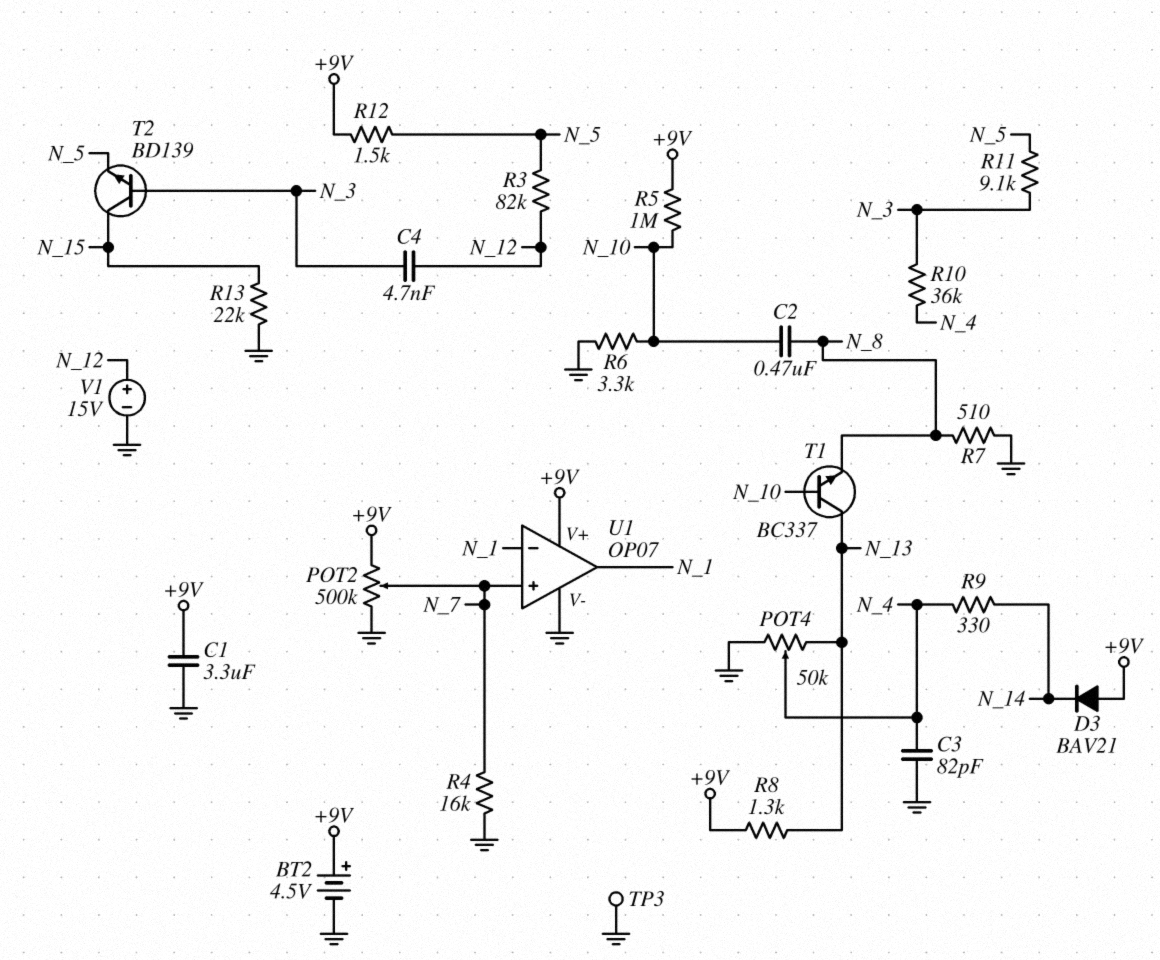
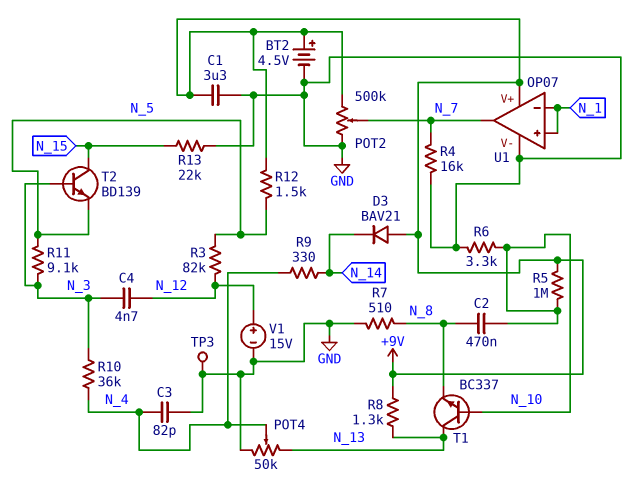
U1 pin in+: N_7 -> N_1
U1 pin out: N_1 -> N_7

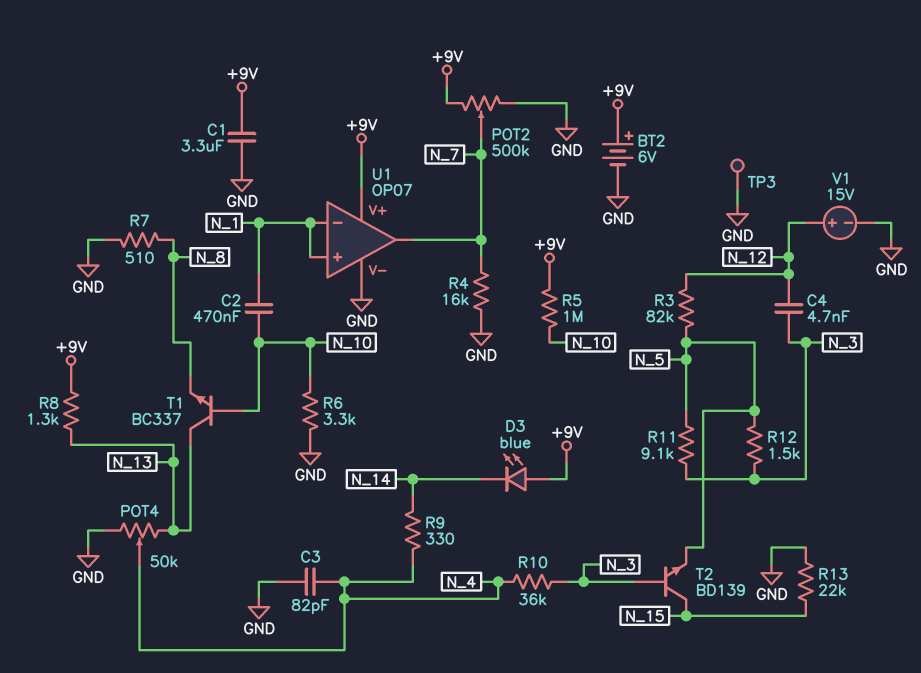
BT2: 4.5V (plus +9V, minus GND) -> 6V (plus +9V, minus GND)
C2: 470nF (N_8, N_10) -> 470nF (N_1, N_10)
D3: diode BAV21 (A +9V, K N_14) -> LED blue (A +9V, K N_14)
R12: 1.5k (+9V, N_5) -> 1.5k (N_3, N_5)

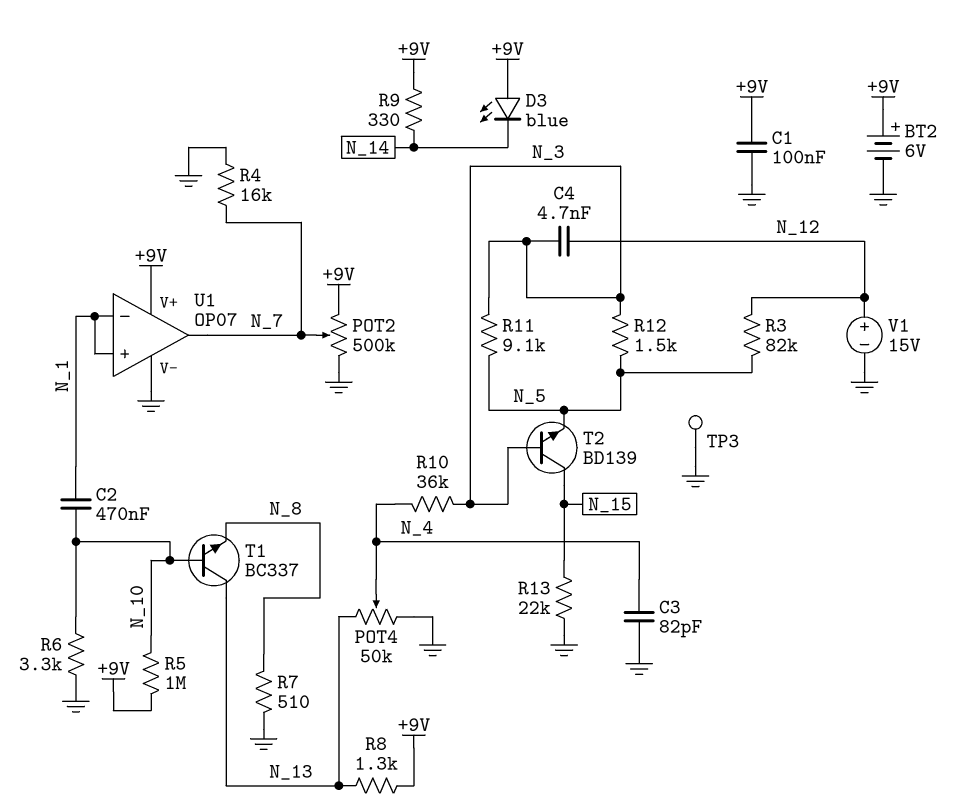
C1: 3.3uF (+9V, GND) -> 100nF (+9V, GND)
R9: 330 (N_4, N_14) -> 330 (+9V, N_14)

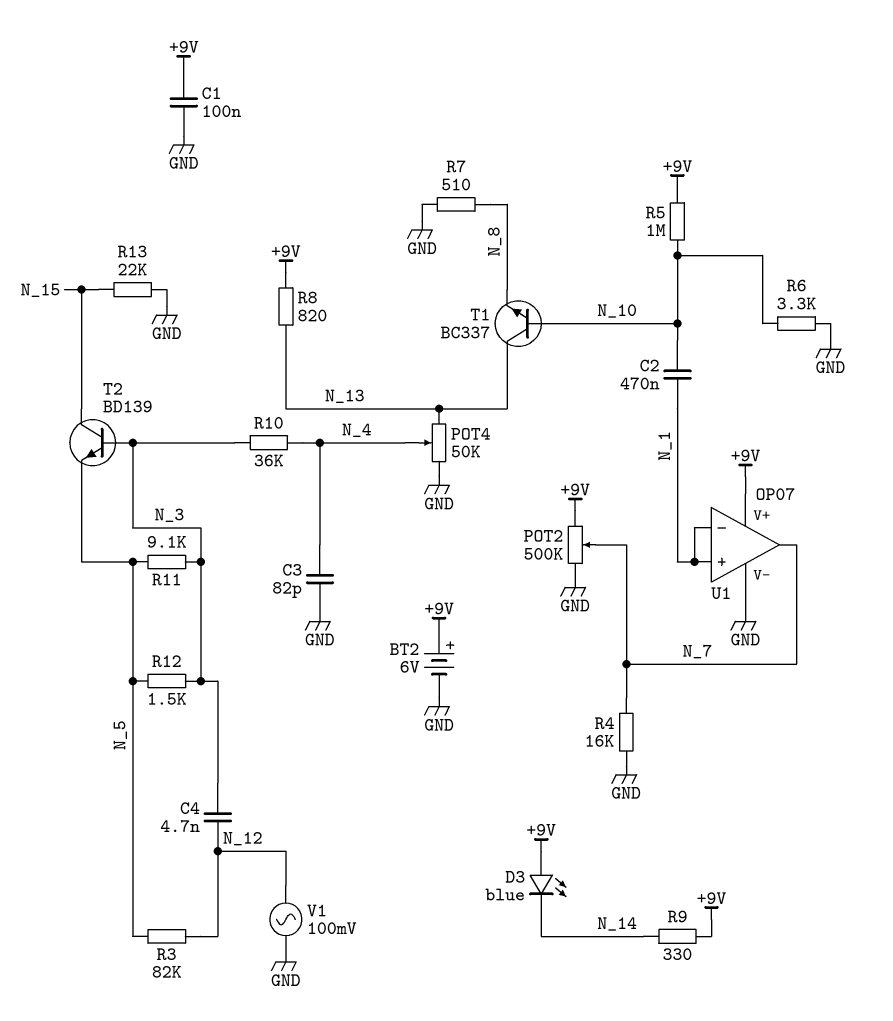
R8: 1.3k (+9V, N_13) -> 820 (+9V, N_13)
TP3: test point (GND) -> none
V1: 15V (plus N_12, minus GND) -> AC 100mV (GND, N_12)

